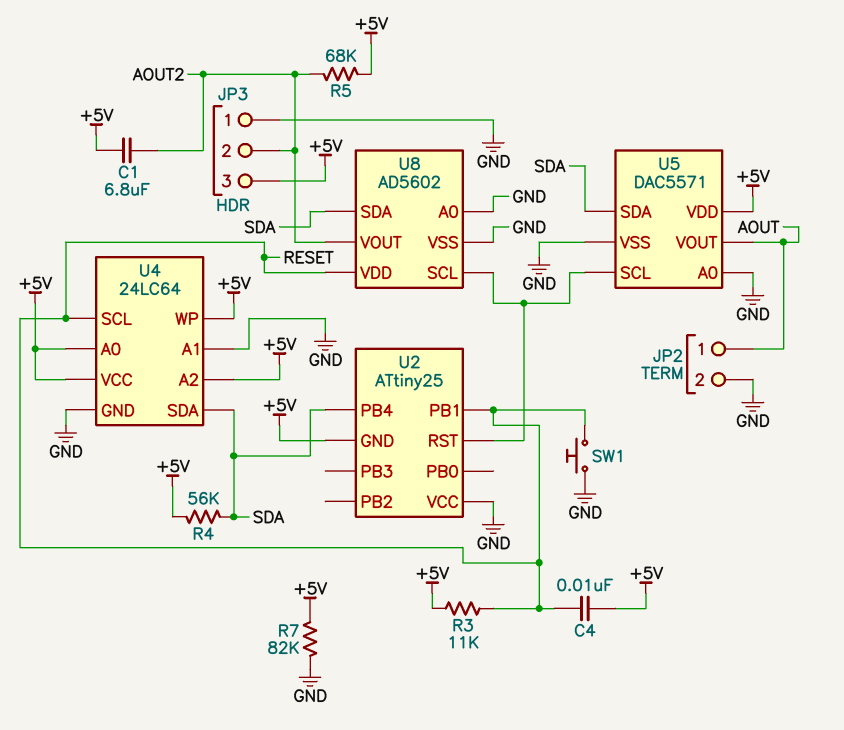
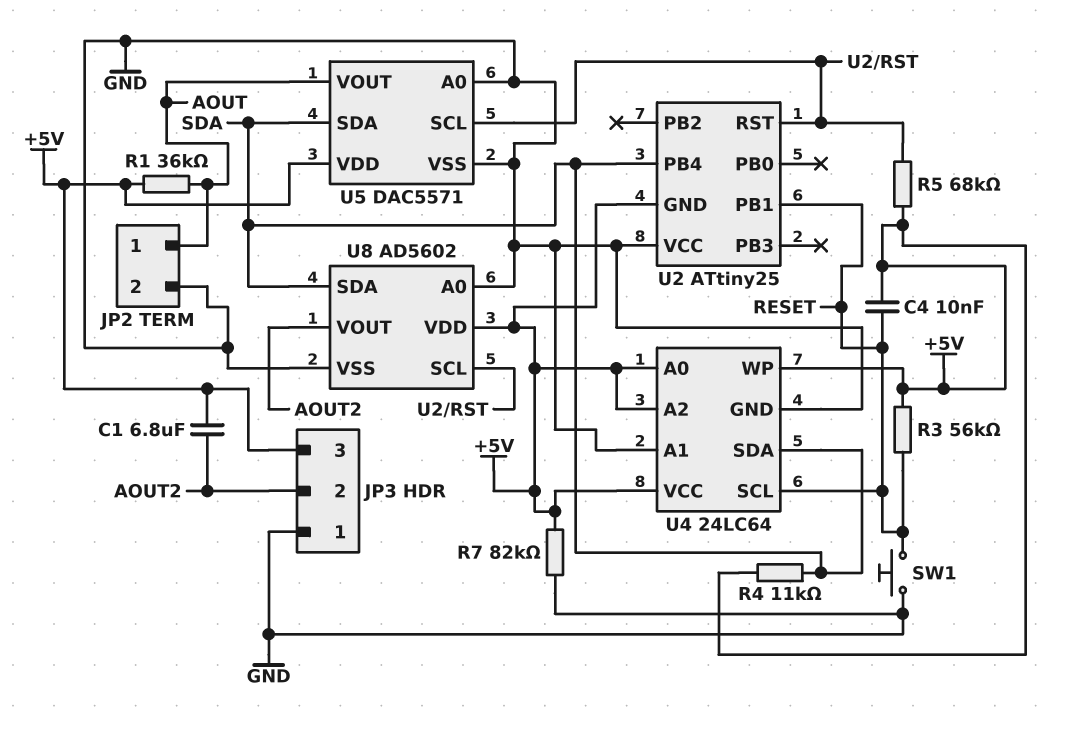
R1: none -> 36k (+5V, AOUT)
R3: 11k (+5V, RESET) -> 56k (+5V, RESET)
R4: 56k (+5V, SDA) -> 11k (+5V, SDA)
R5: 68k (+5V, AOUT2) -> 68k (+5V, U2/RST)
U8 pin VDD: RESET -> +5V

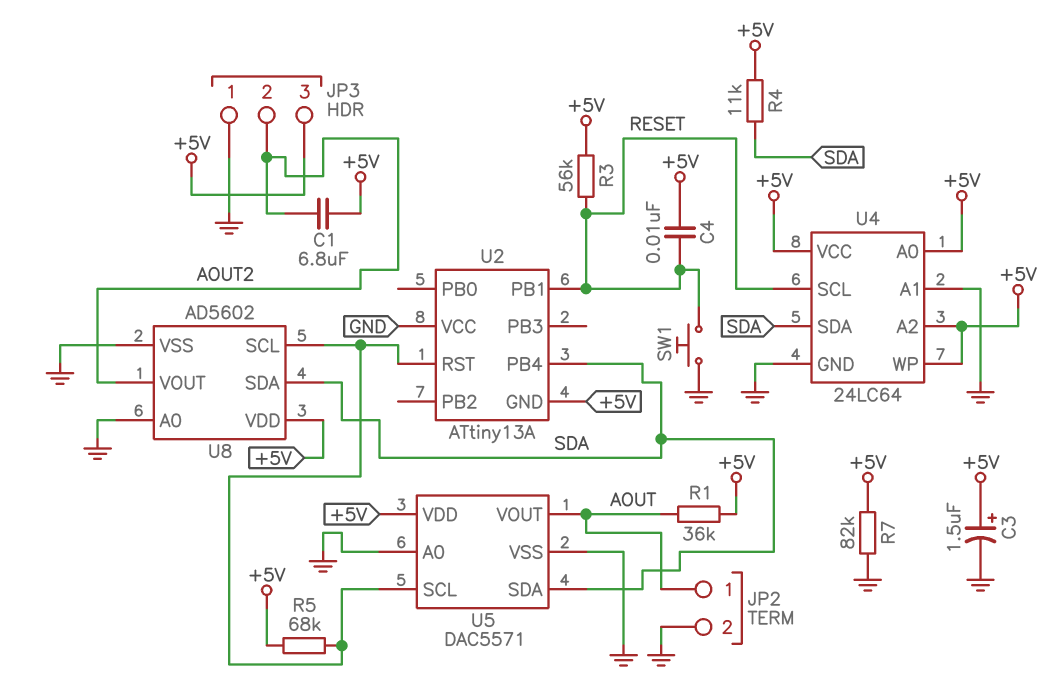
C3: none -> 1.5uF (plus +5V, minus GND)
U2: ATtiny25 -> ATtiny13A

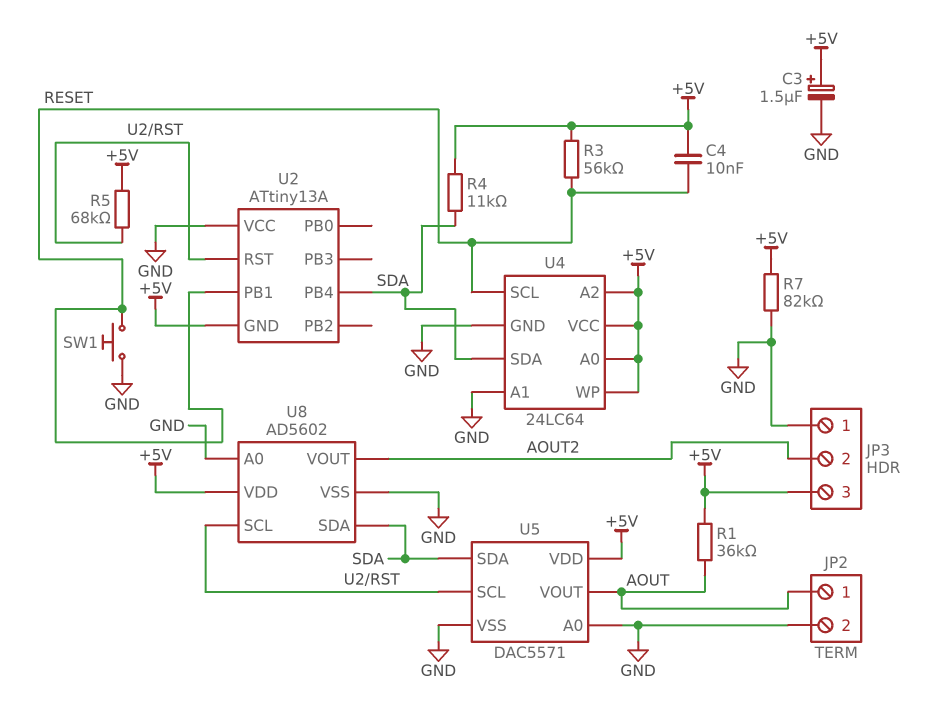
C1: 6.8uF (+5V, AOUT2) -> none

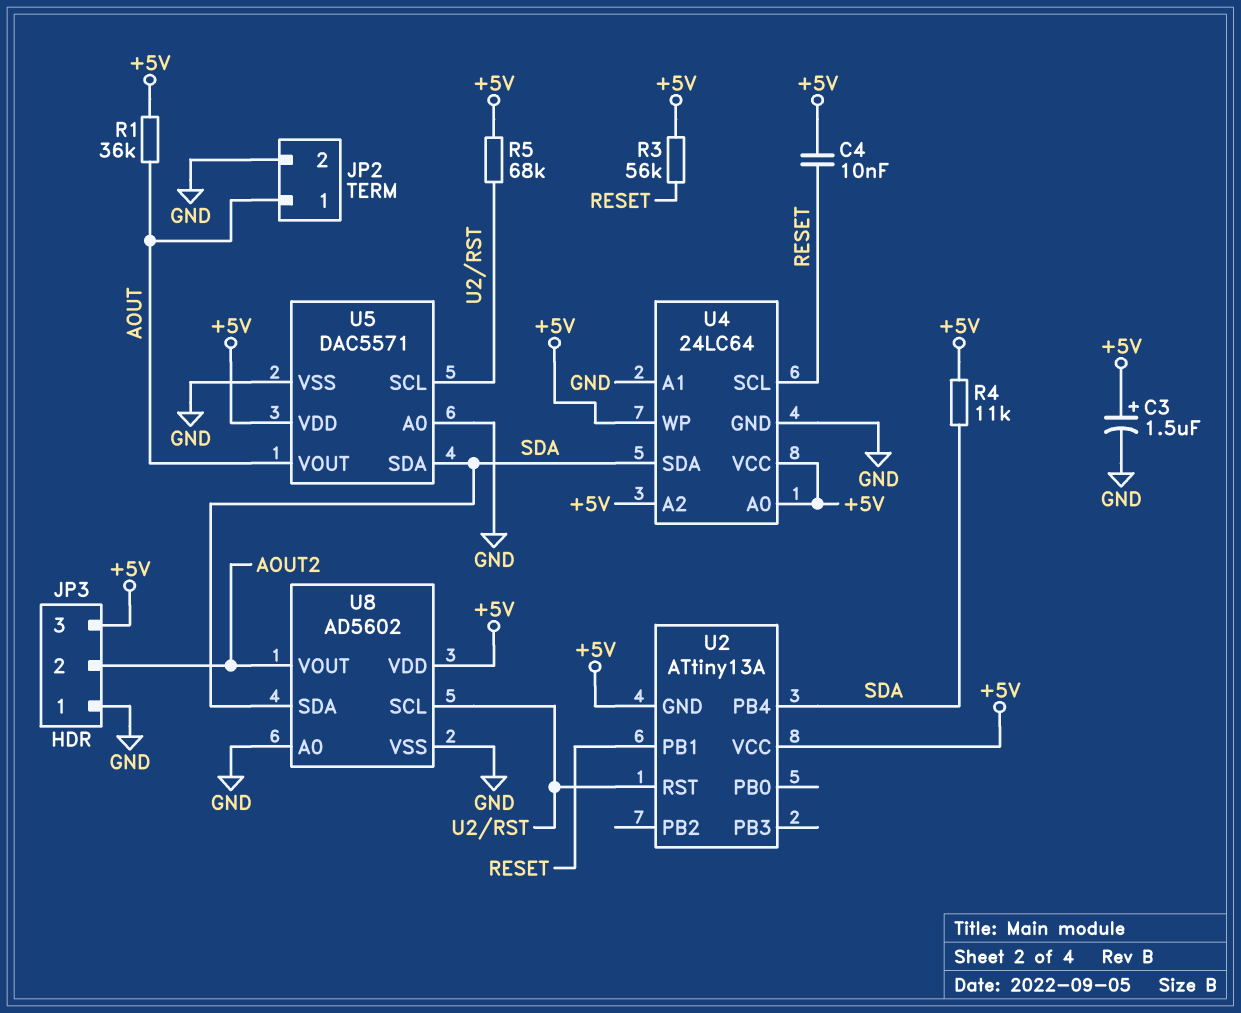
R7: 82k (+5V, GND) -> none
SW1: button (GND, RESET) -> none
U2 pin VCC: GND -> +5V

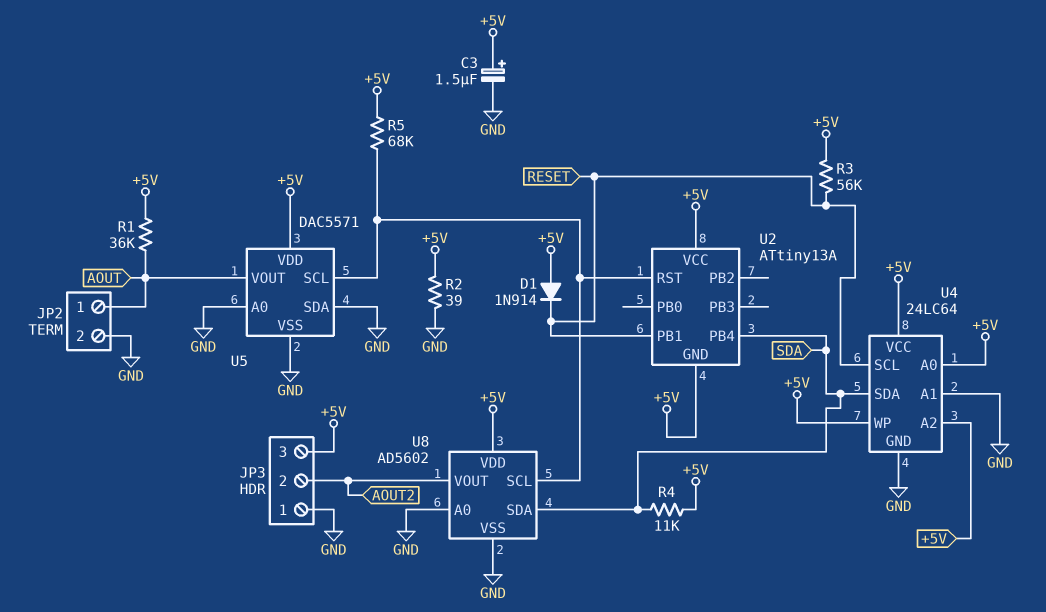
C4: 10nF (+5V, RESET) -> none
D1: none -> diode 1N914 (A +5V, K RESET)
R2: none -> 39 (+5V, GND)
U5 pin SDA: SDA -> GND

